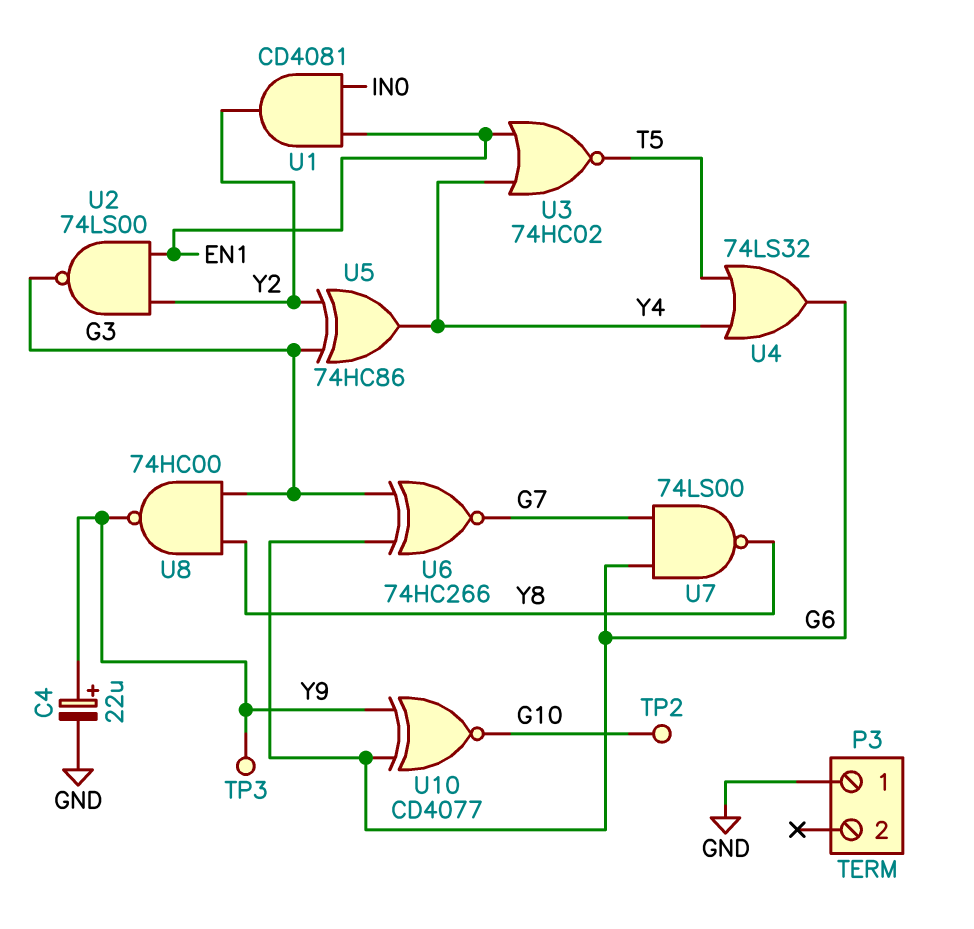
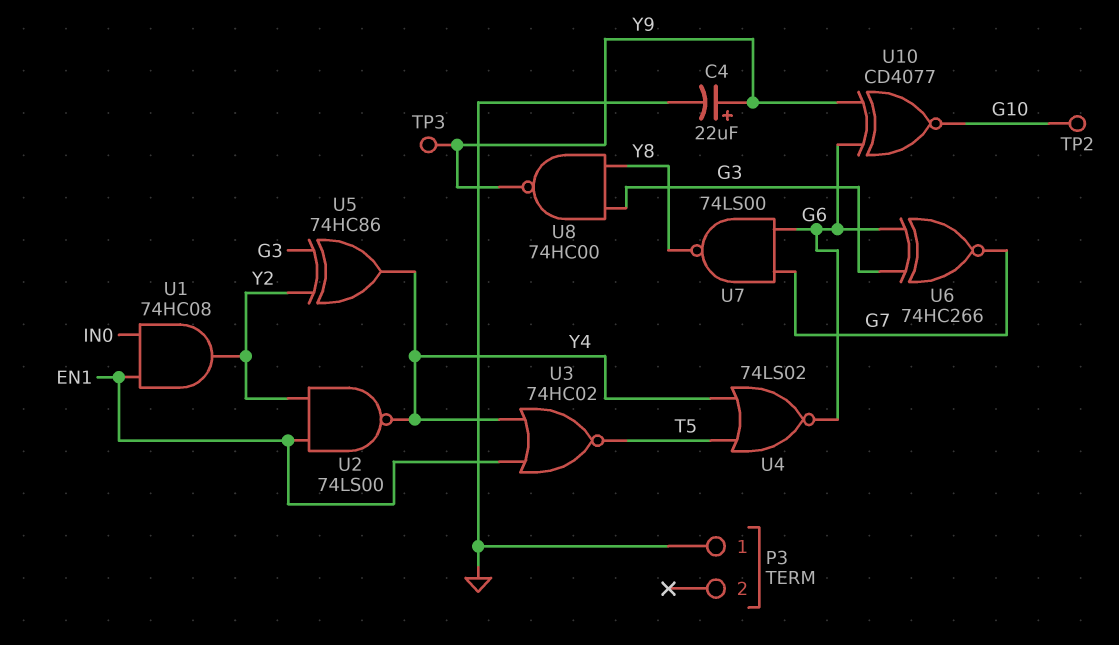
U1: AND CD4081 (in EN1, in IN0, out Y2) -> AND 74HC08 (in EN1, in IN0, out Y2)
U2: NAND 74LS00 (in EN1, in Y2, out G3) -> NAND 74LS00 (in EN1, in Y2, out Y4)
U4: OR 74LS32 (in T5, in Y4, out G6) -> NOR 74LS02 (in T5, in Y4, out G6)

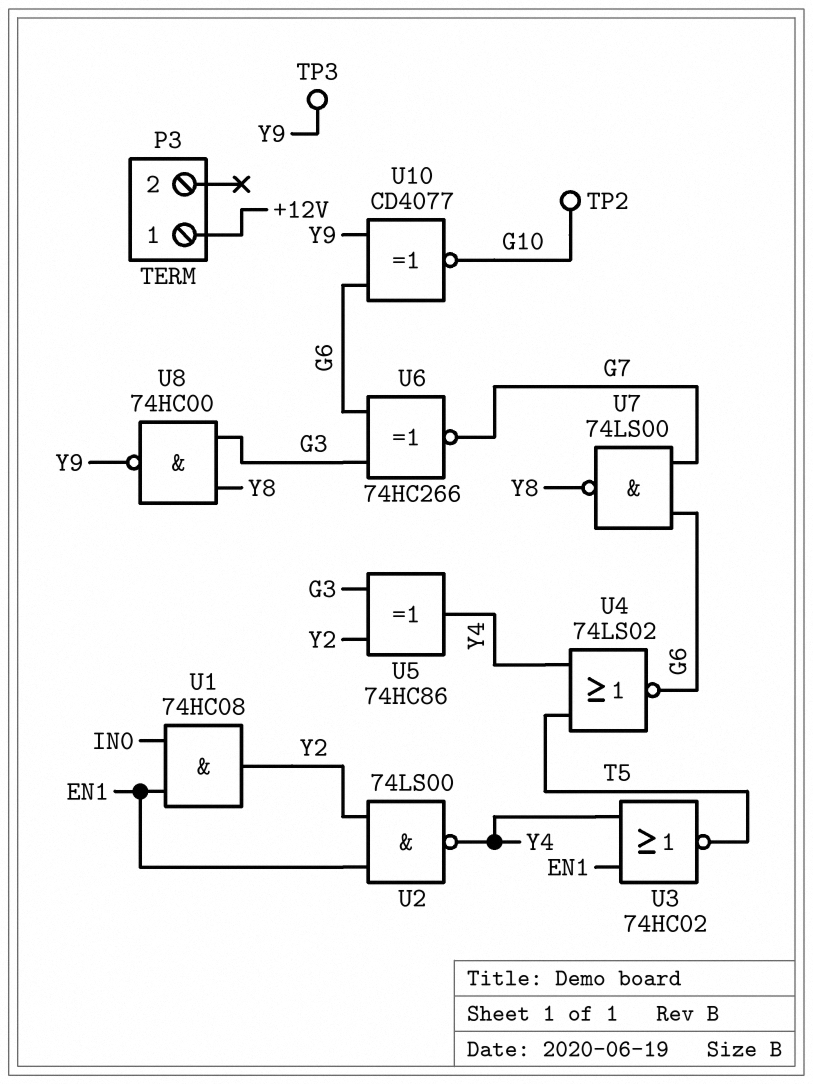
C4: 22uF (plus Y9, minus GND) -> none
P3 pin 1: GND -> +12V

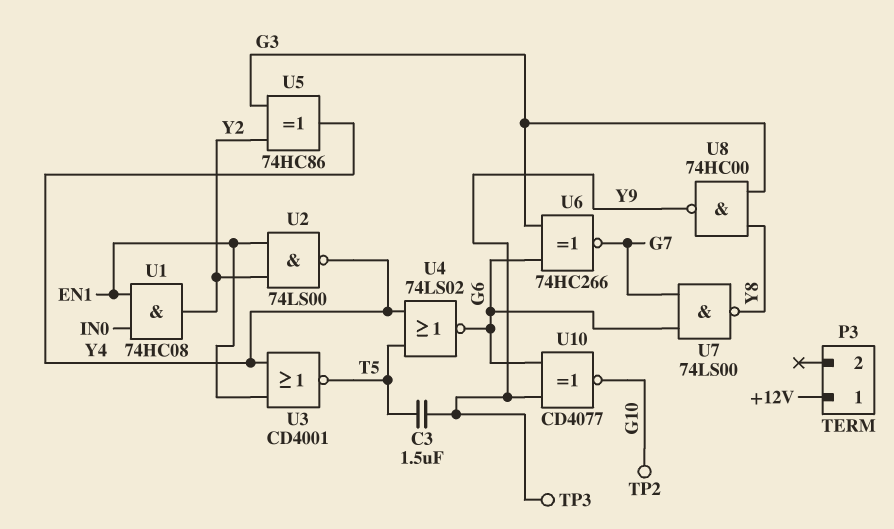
C3: none -> 1.5uF (T5, Y9)
U3: NOR 74HC02 (in EN1, in Y4, out T5) -> NOR CD4001 (in EN1, in Y4, out T5)

